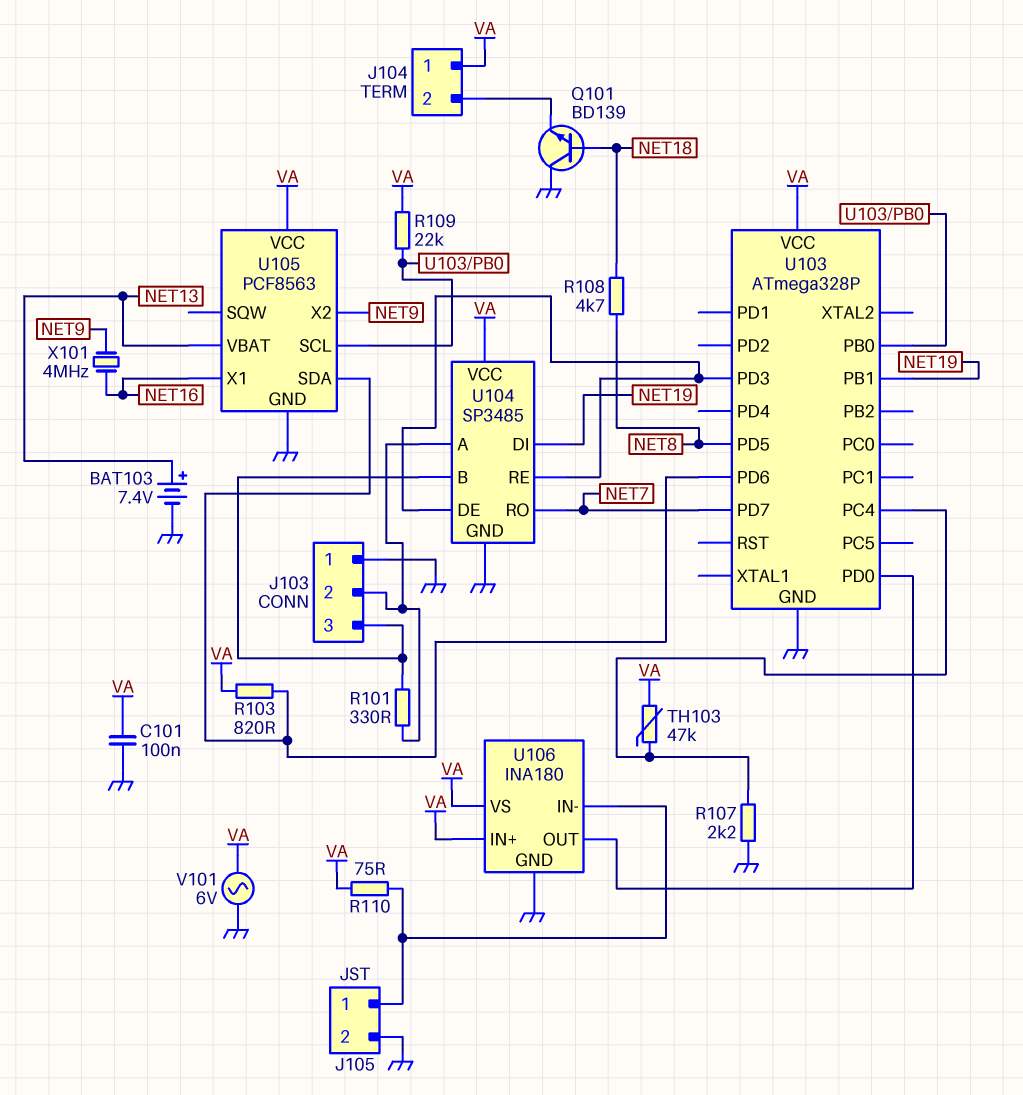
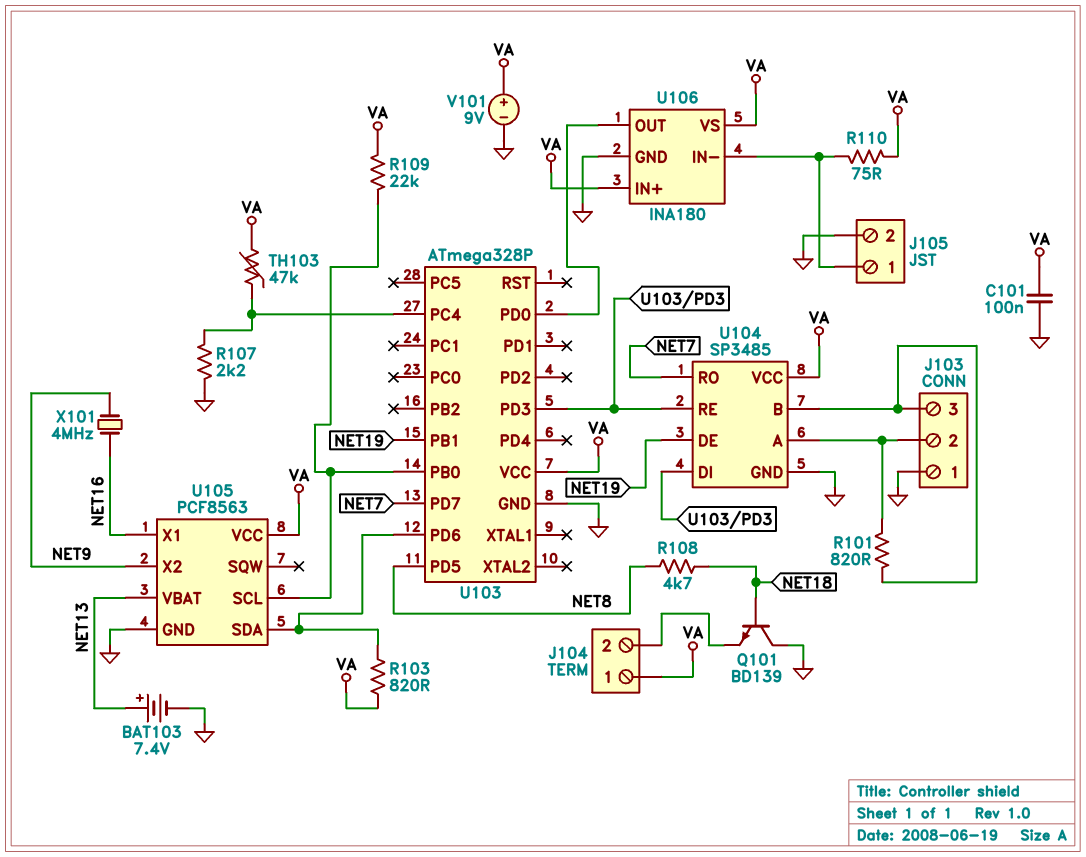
R101: 330 (J103/2, J103/3) -> 820 (J103/2, J103/3)
U104 pin DE: U103/PD3 -> NET19
U104 pin DI: NET19 -> U103/PD3
V101: AC 6V (GND, VA) -> 9V (plus VA, minus GND)

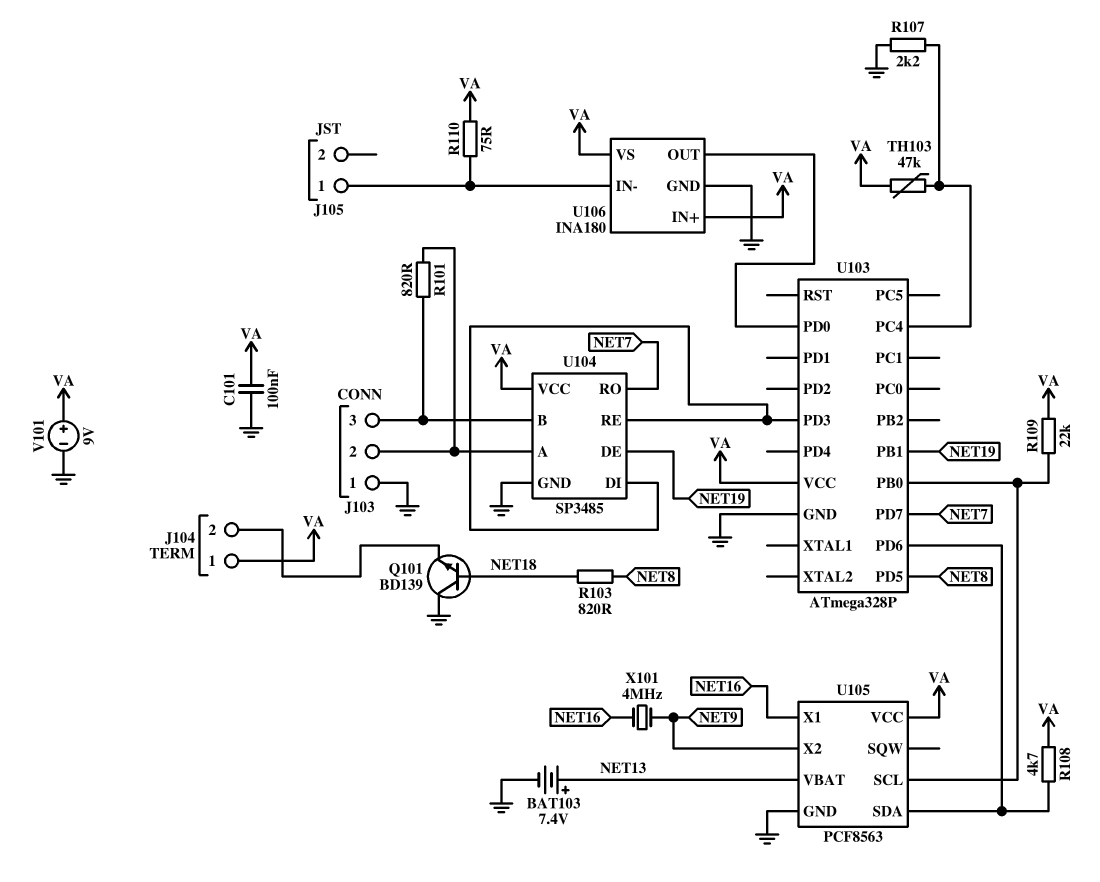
J105 pin 2: GND -> none
R103: 820 (U103/PD6, VA) -> 820 (NET8, NET18)
R108: 4.7k (NET8, NET18) -> 4.7k (U103/PD6, VA)

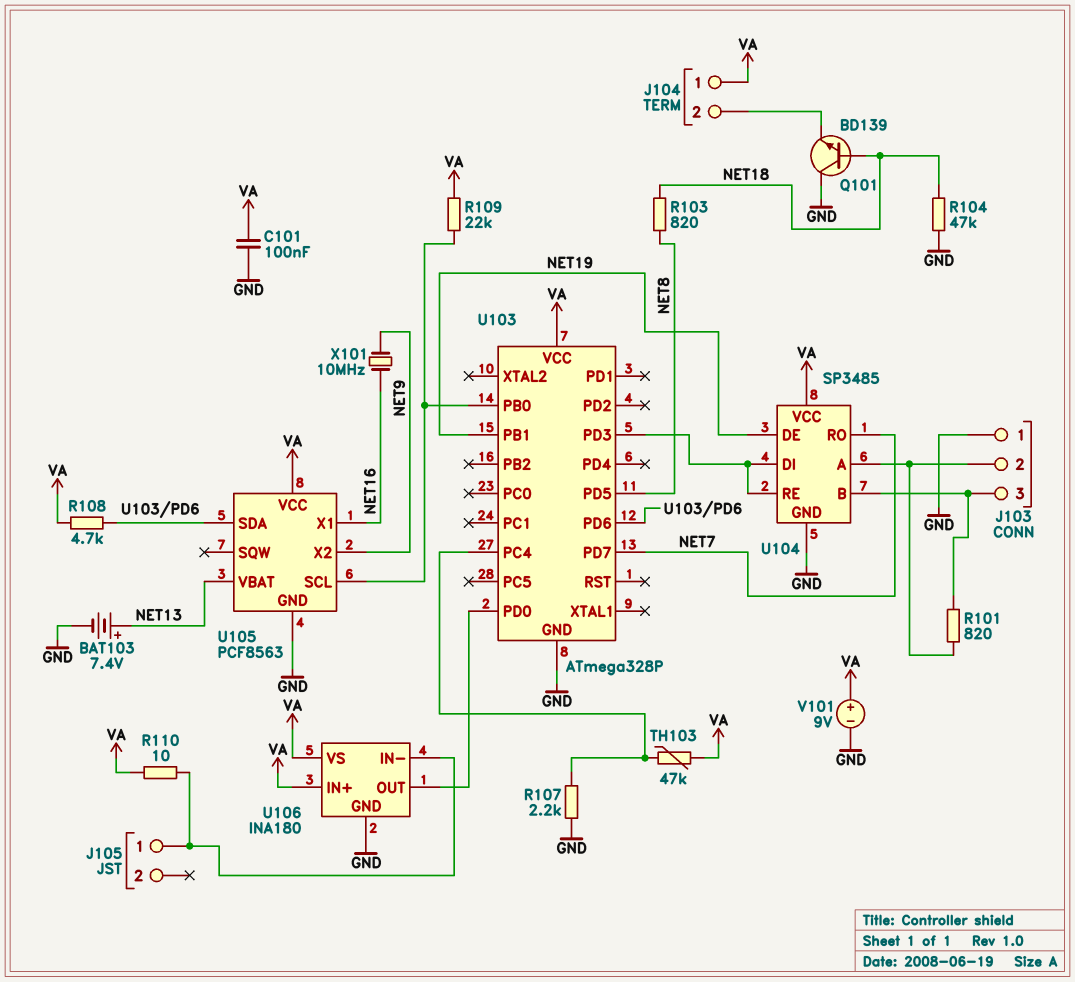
R104: none -> 47k (GND, NET18)
R110: 75 (J105/1, VA) -> 10 (J105/1, VA)
X101: 4MHz (NET9, NET16) -> 10MHz (NET9, NET16)

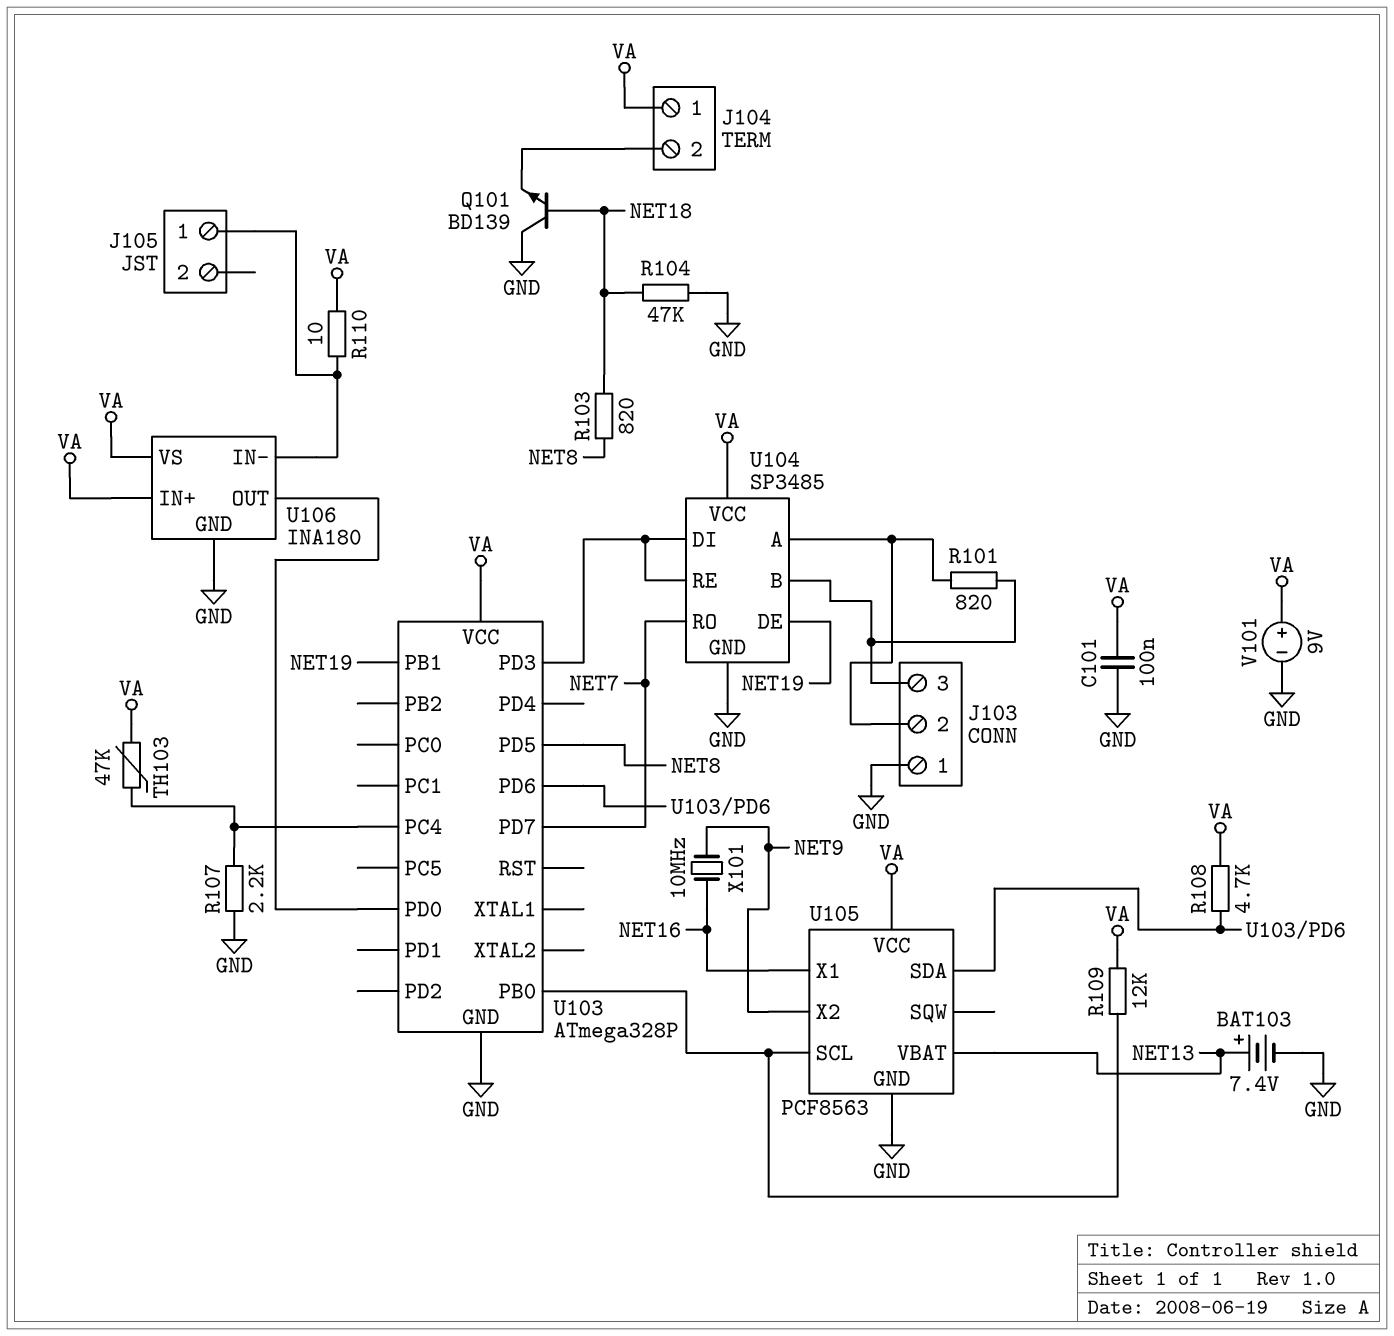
R109: 22k (U103/PB0, VA) -> 12k (U103/PB0, VA)

